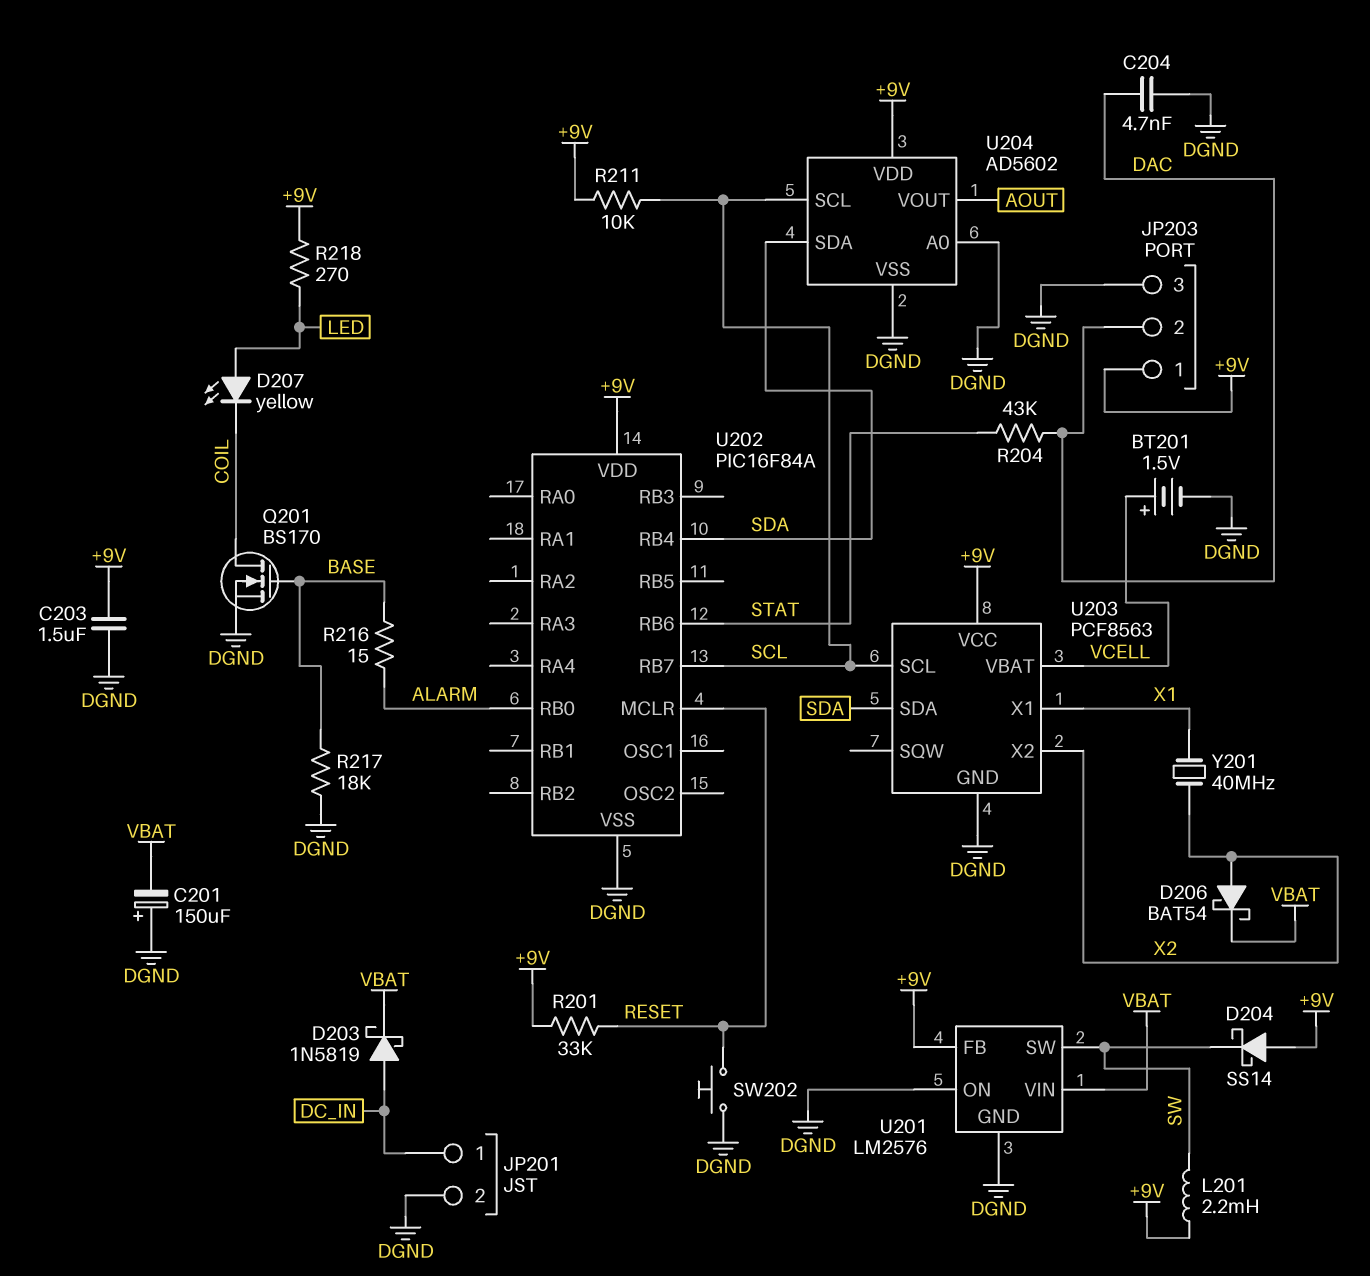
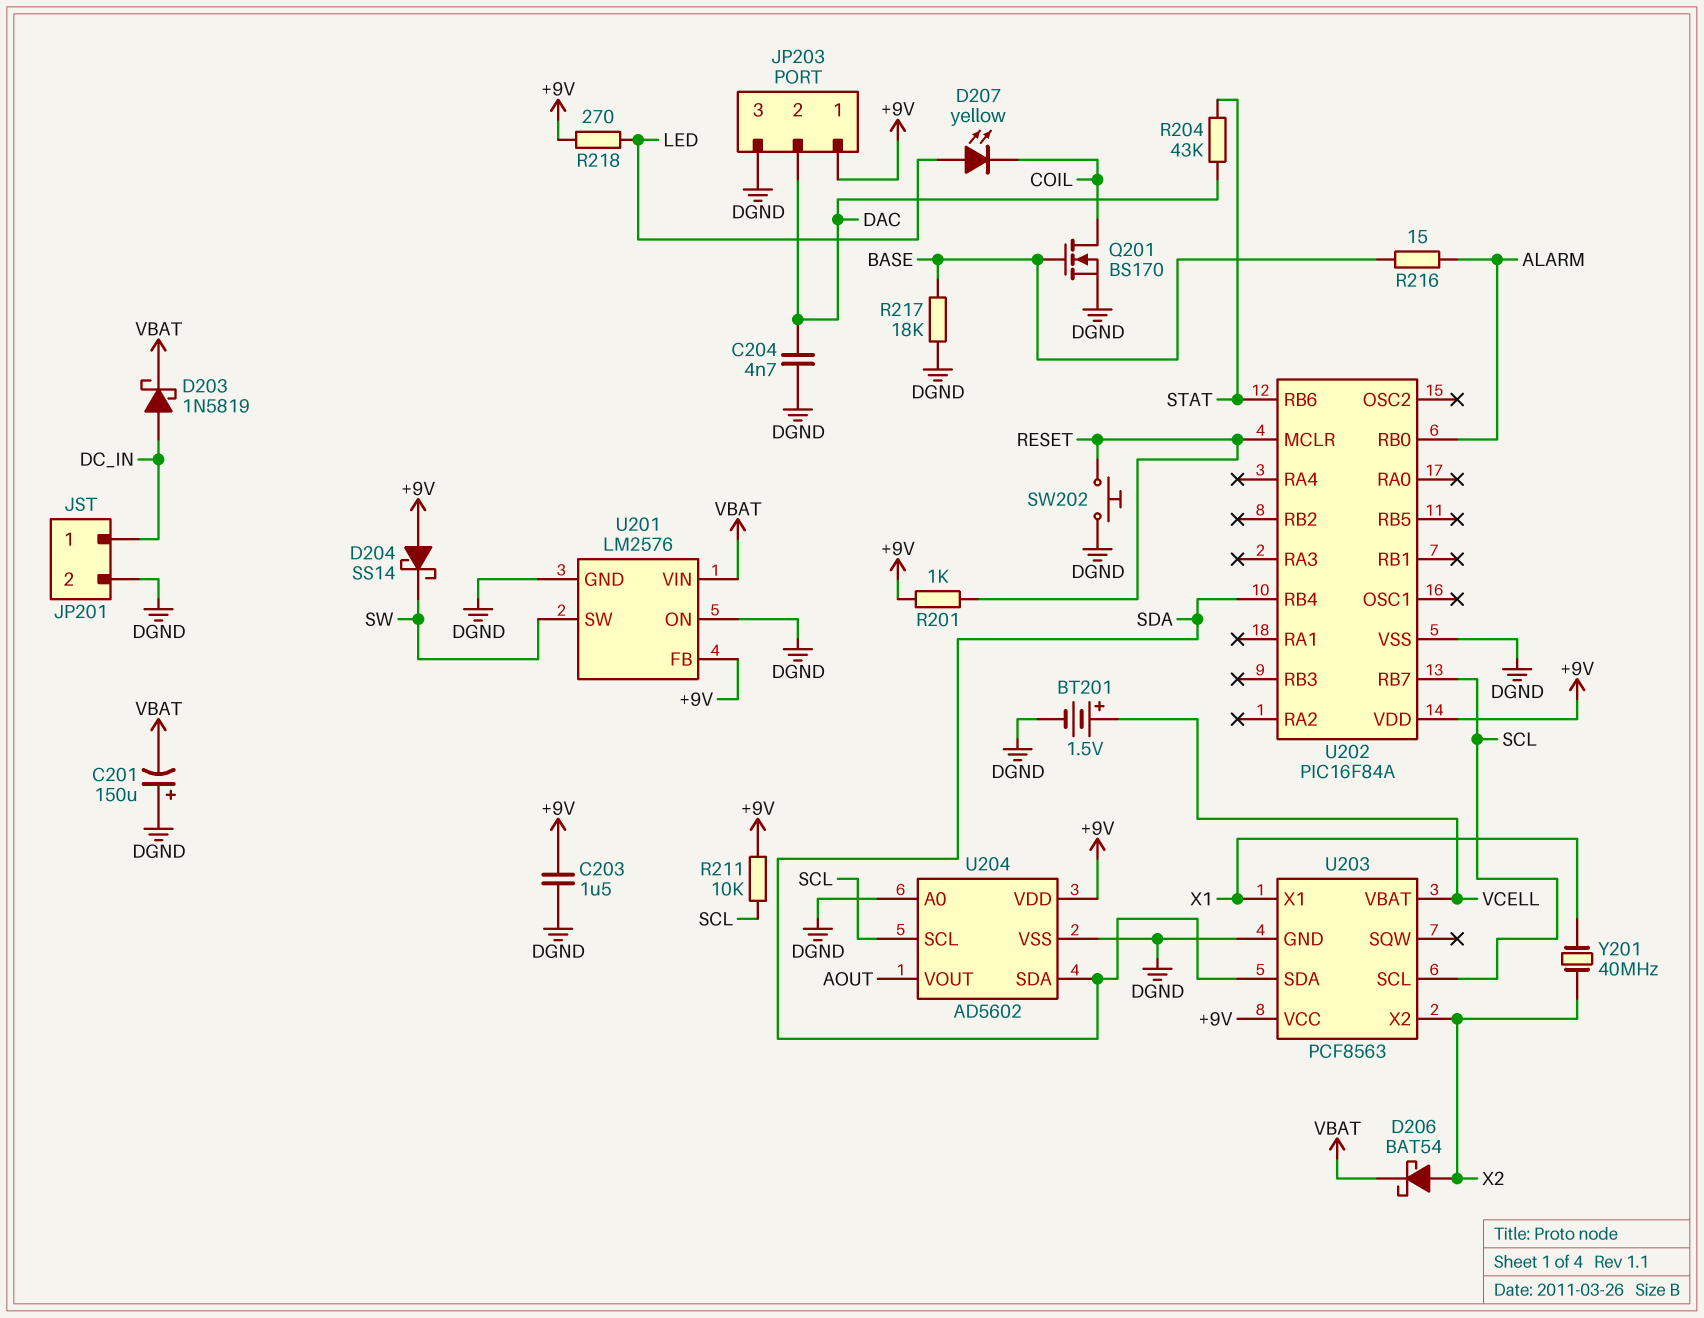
L201: 2.2mH (+9V, SW) -> none
R201: 33k (+9V, RESET) -> 1k (+9V, RESET)

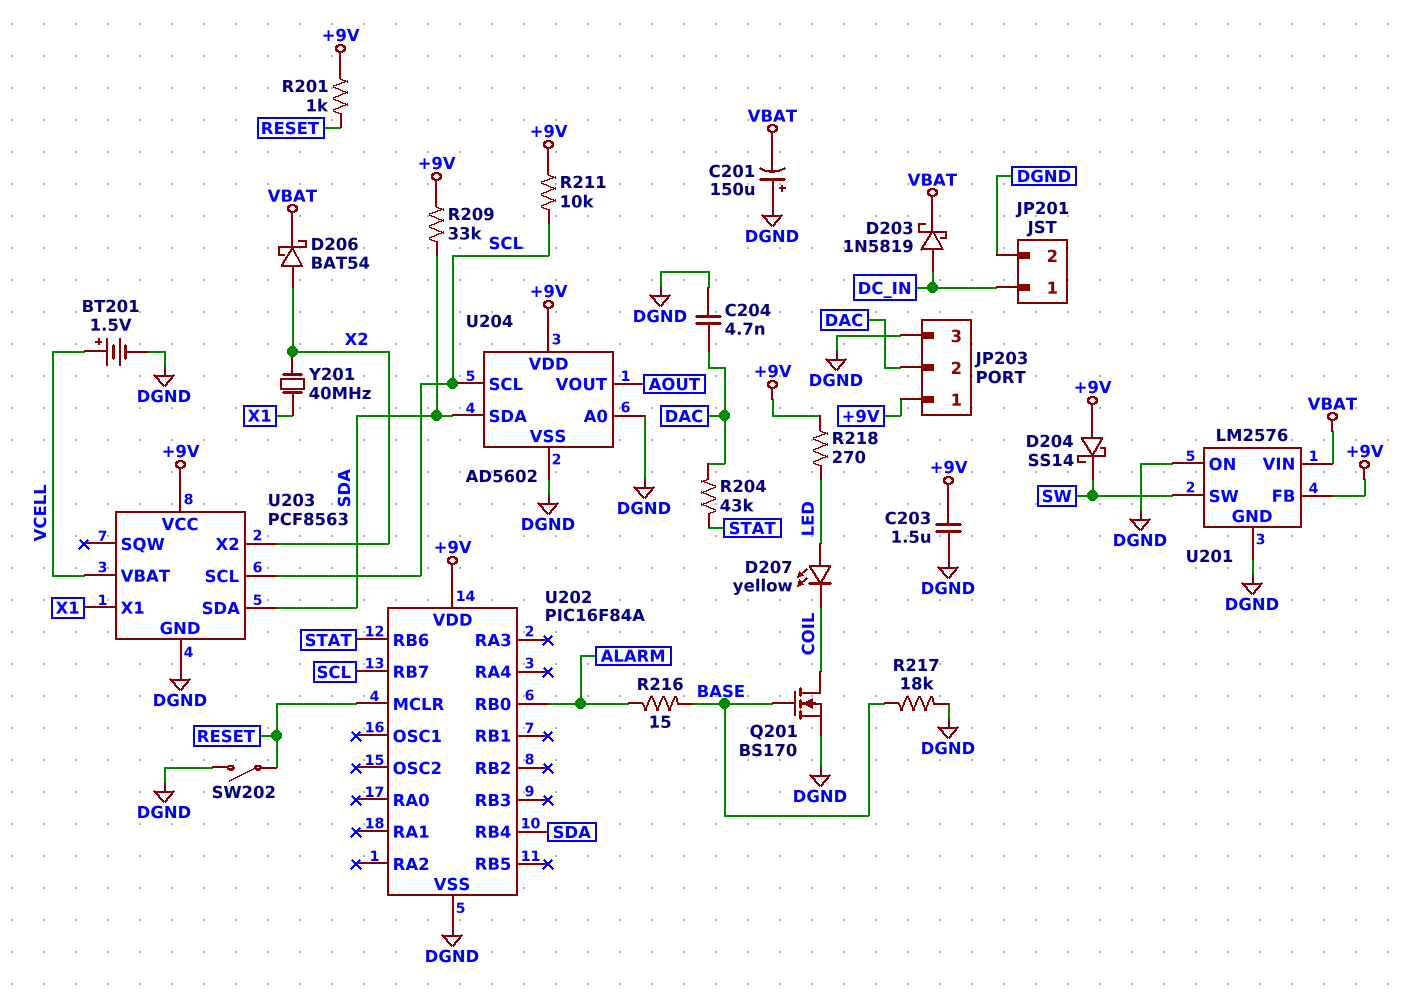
R209: none -> 33k (+9V, SDA)
SW202: button (DGND, RESET) -> switch (DGND, RESET)

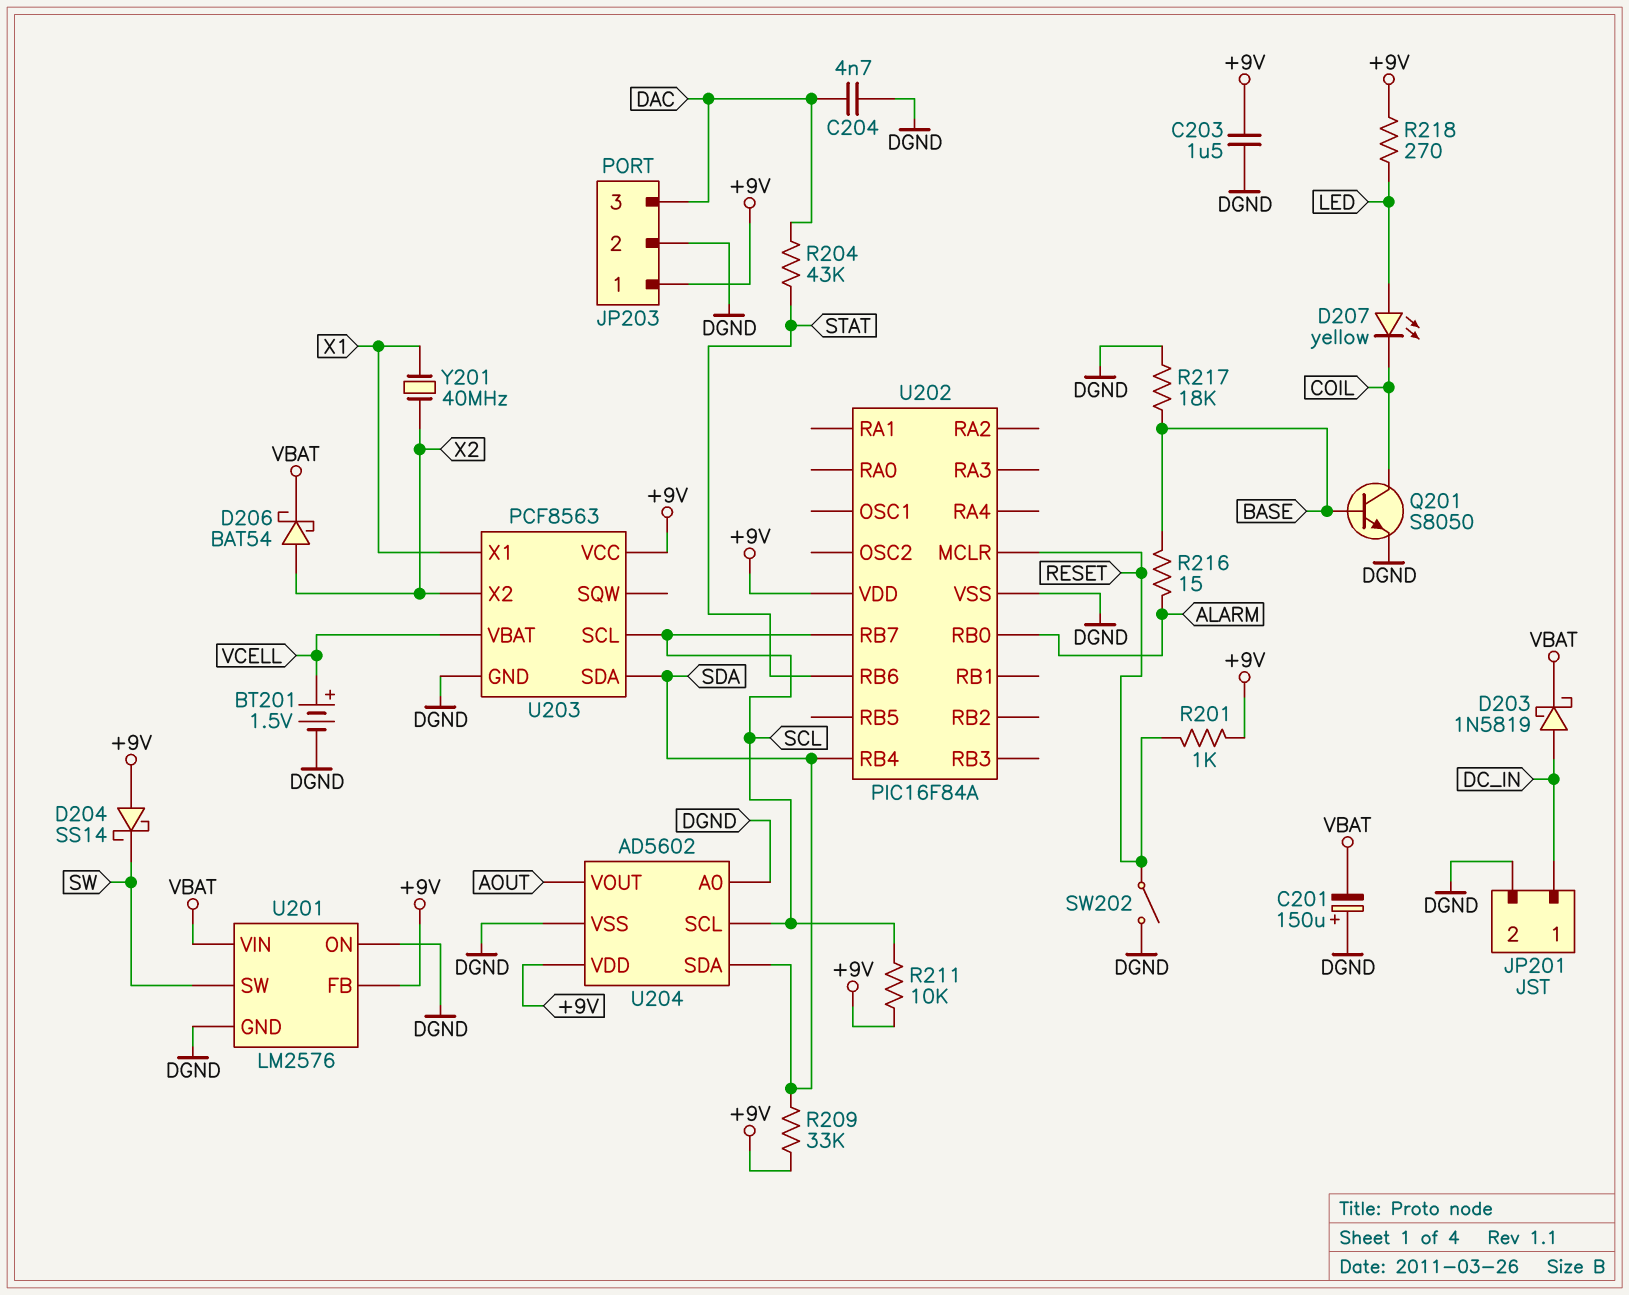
JP203 pin 2: DAC -> DGND
JP203 pin 3: DGND -> DAC
Q201: NMOS BS170 (G BASE, D COIL, S DGND) -> NPN S8050 (B BASE, C COIL, E DGND)

